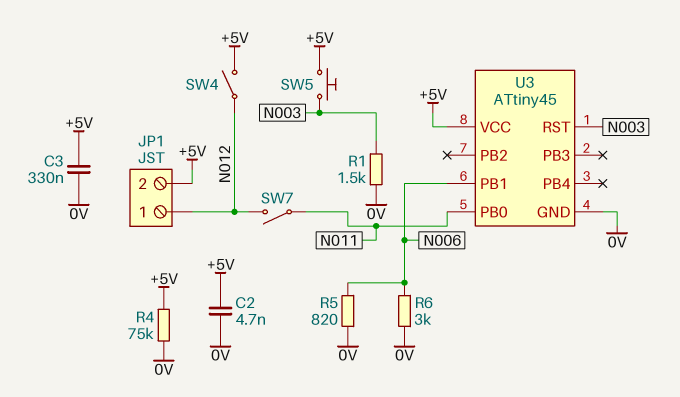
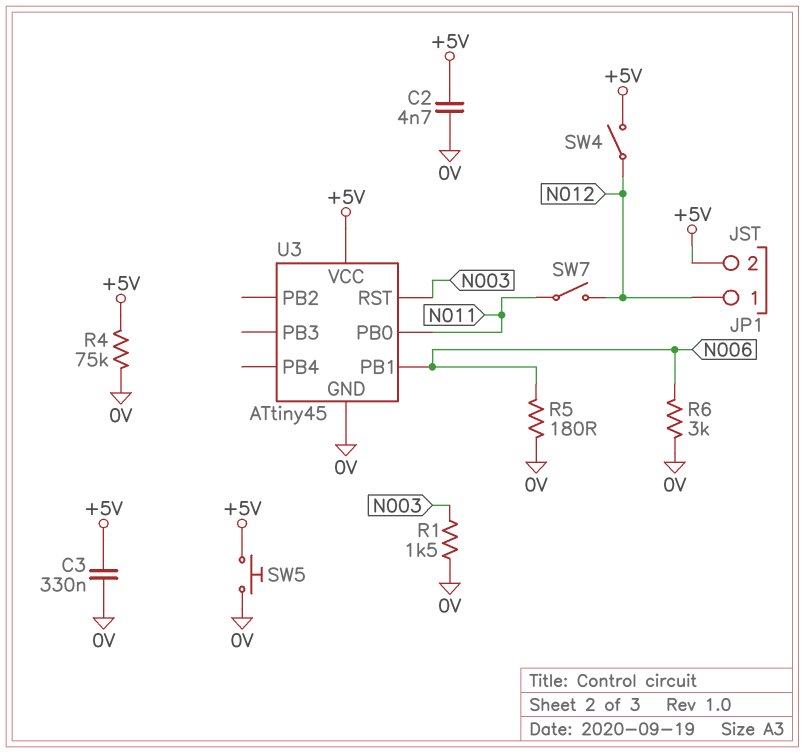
R5: 820 (0V, N006) -> 180 (0V, N006)
SW5: button (+5V, N003) -> button (+5V, 0V)

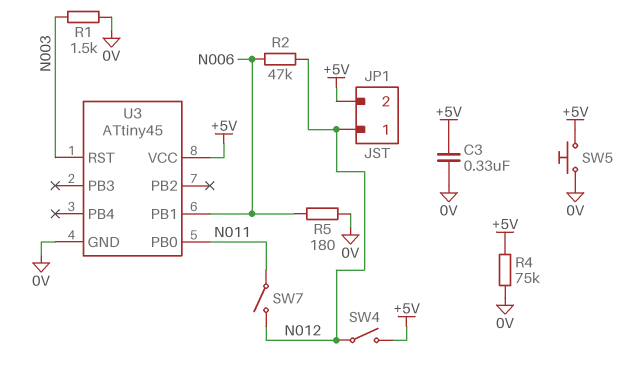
C2: 4.7nF (+5V, 0V) -> none
R2: none -> 47k (N006, N012)
R6: 3k (0V, N006) -> none

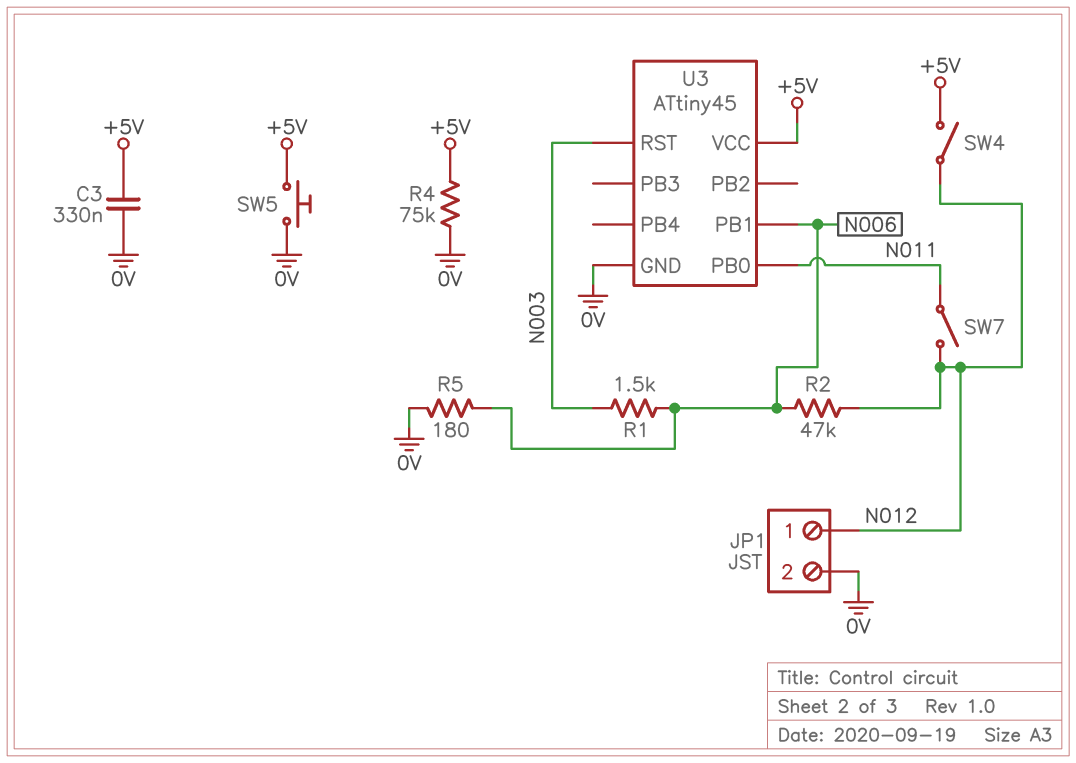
JP1 pin 2: +5V -> 0V
R1: 1.5k (0V, N003) -> 1.5k (N003, N006)

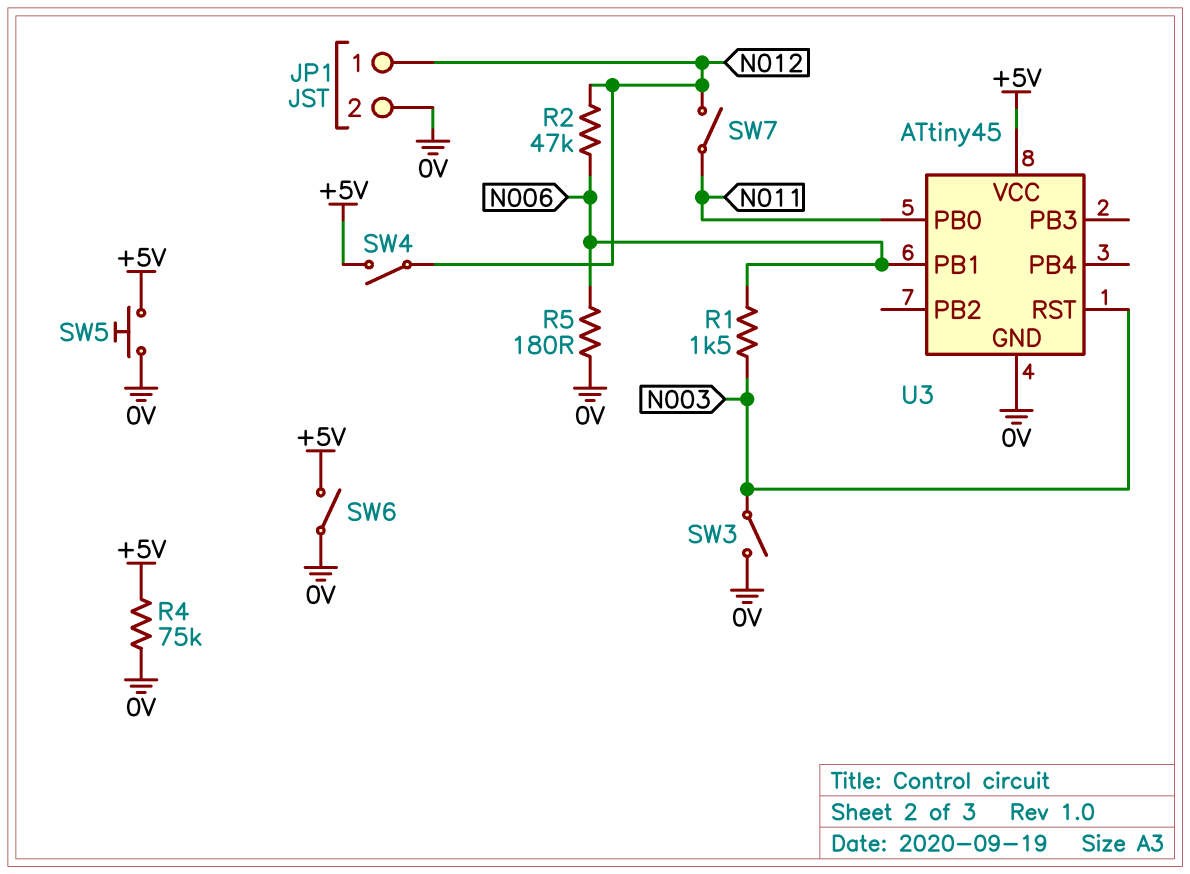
C3: 330nF (+5V, 0V) -> none
SW3: none -> switch (0V, N003)
SW6: none -> switch (+5V, 0V)

